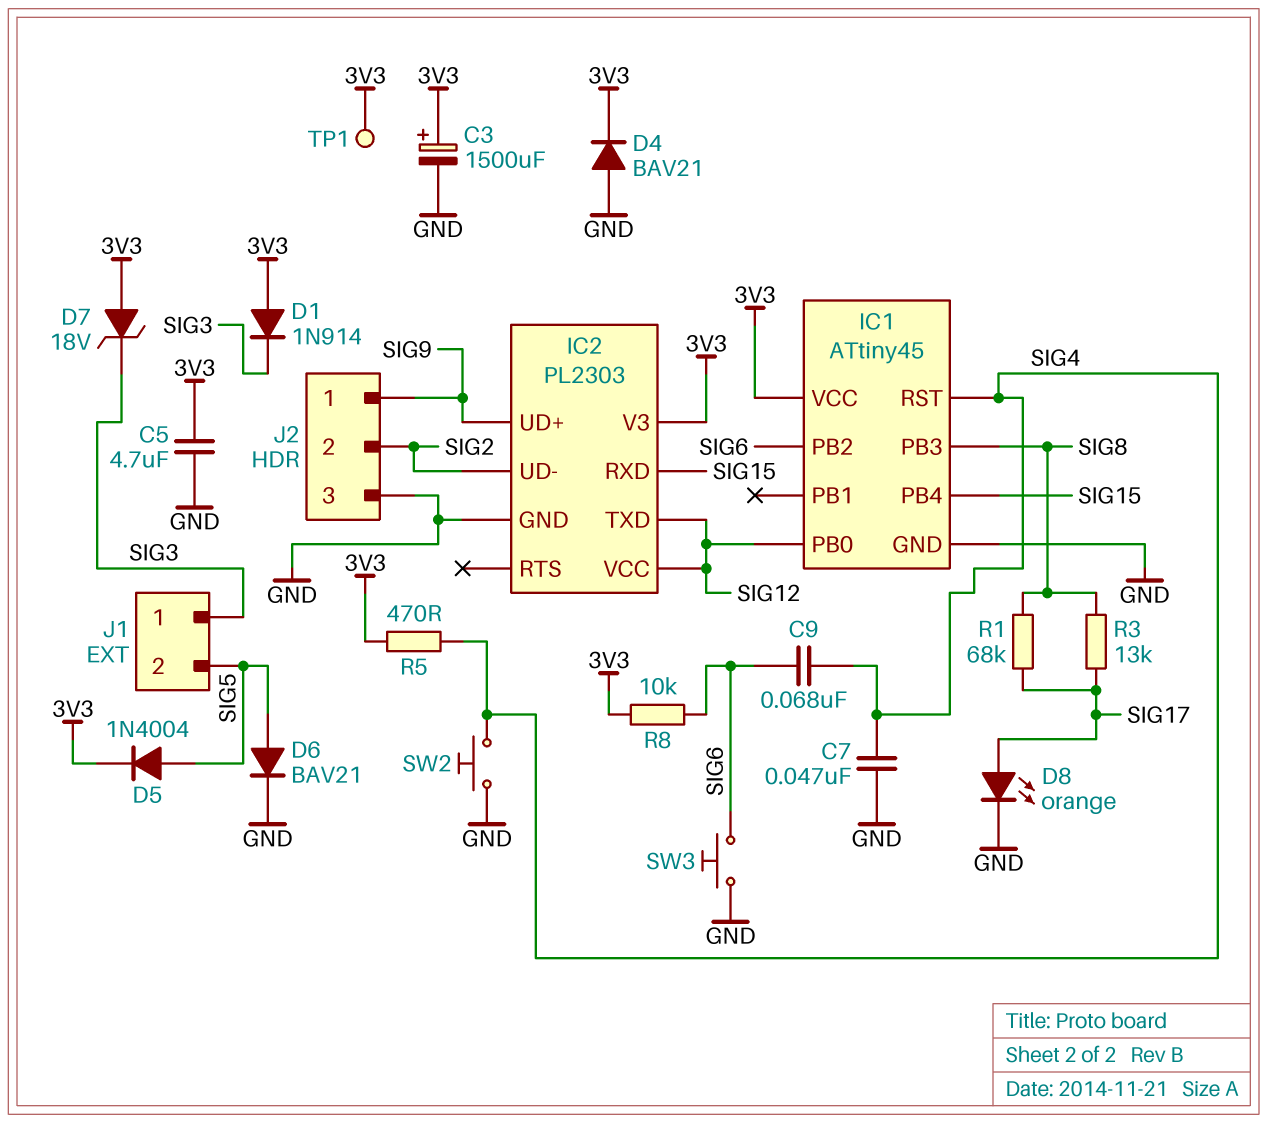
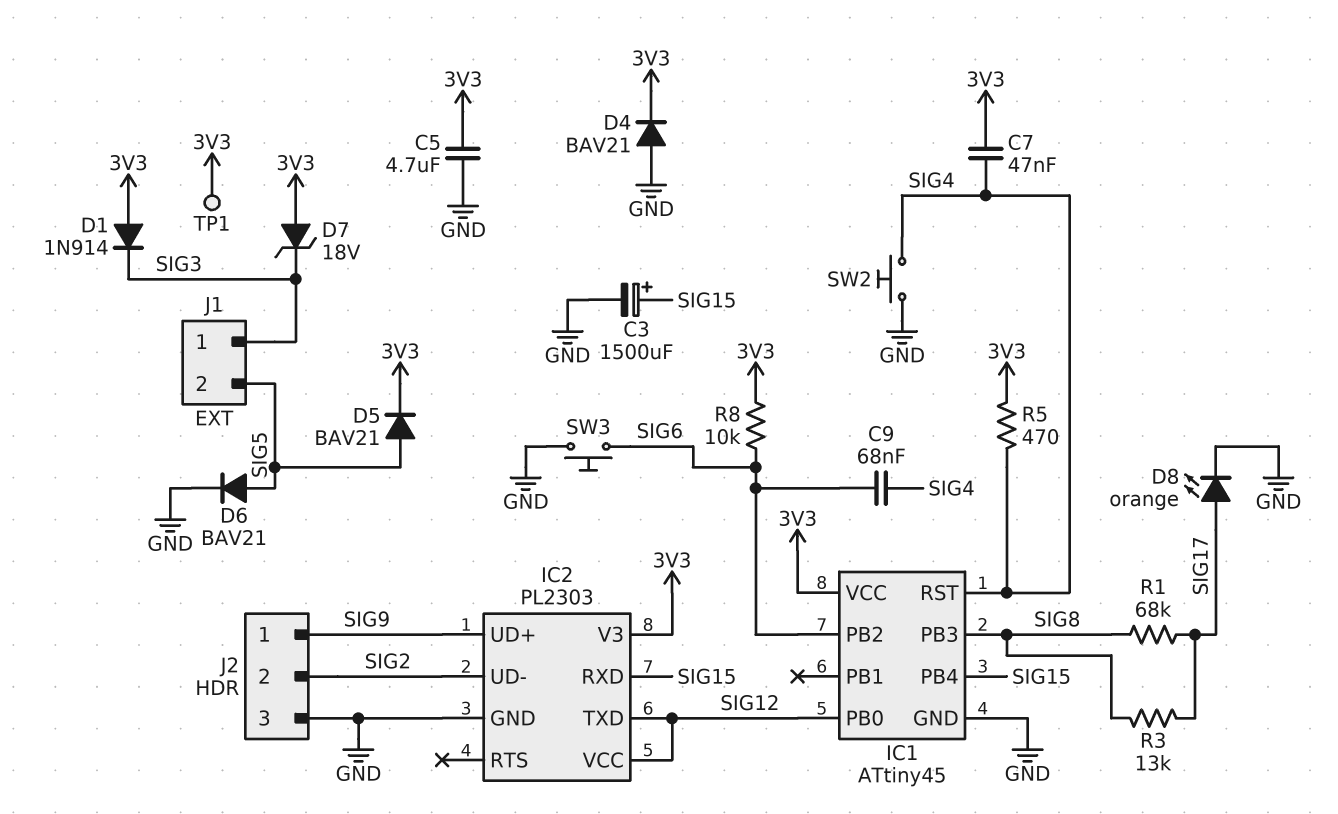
C3: 1500uF (plus 3V3, minus GND) -> 1500uF (plus SIG15, minus GND)
C7: 47nF (GND, SIG4) -> 47nF (3V3, SIG4)
D5: diode 1N4004 (A SIG5, K 3V3) -> diode BAV21 (A SIG5, K 3V3)

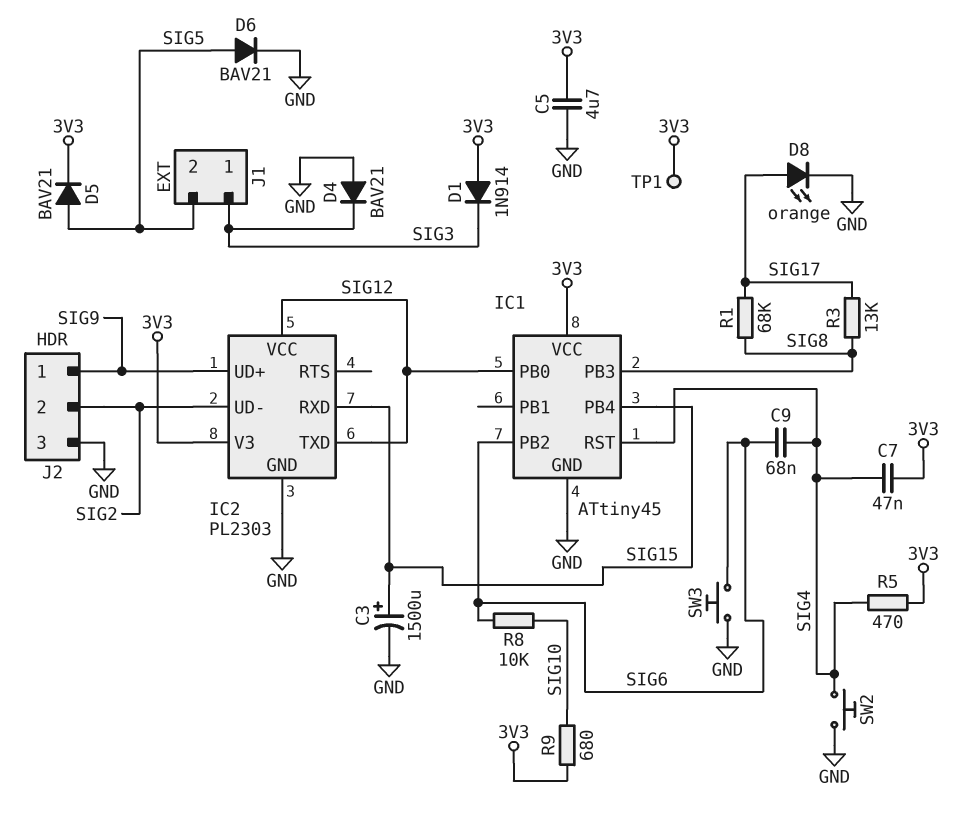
D4: diode BAV21 (A GND, K 3V3) -> diode BAV21 (A GND, K SIG3)
D7: zener 18V (A 3V3, K SIG3) -> none
R8: 10k (3V3, SIG6) -> 10k (SIG6, SIG10)
R9: none -> 680 (3V3, SIG10)

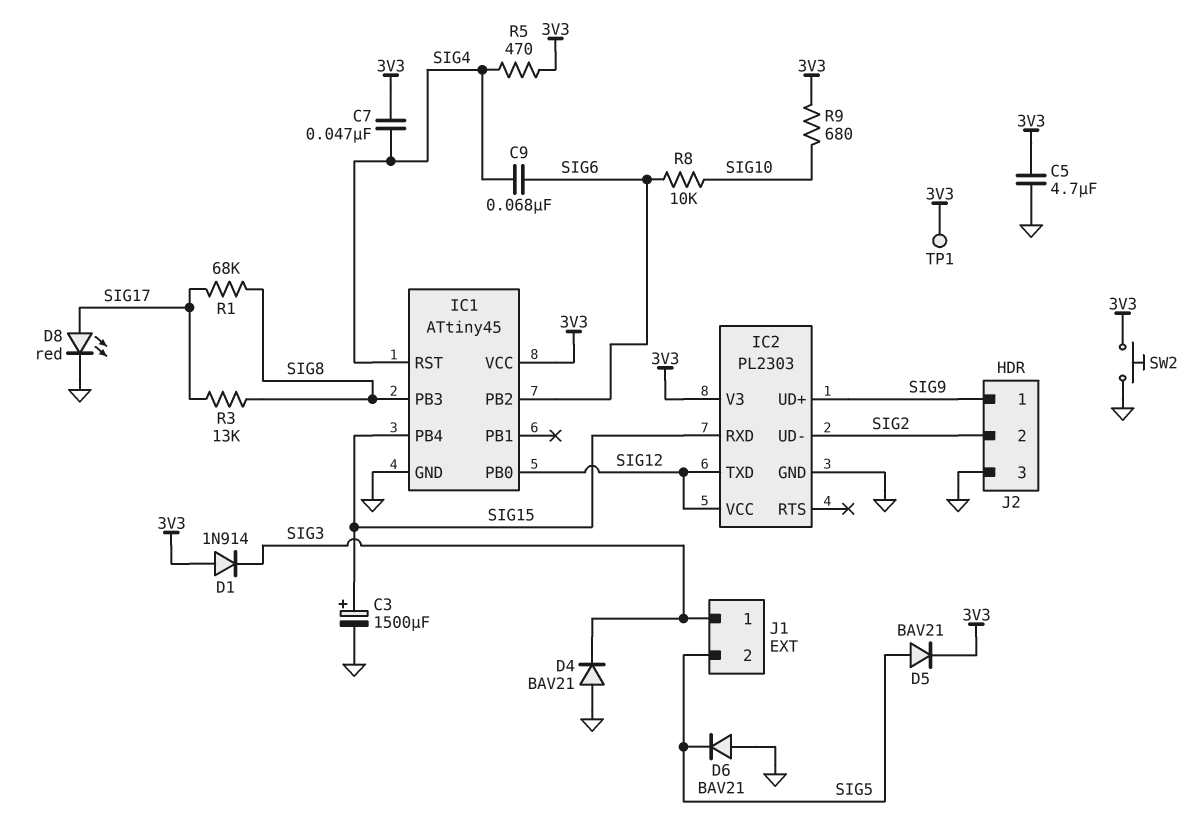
D6: diode BAV21 (A SIG5, K GND) -> diode BAV21 (A GND, K SIG5)
D8: LED orange (A SIG17, K GND) -> LED red (A SIG17, K GND)
SW2: button (GND, SIG4) -> button (3V3, GND)
SW3: button (GND, SIG6) -> none

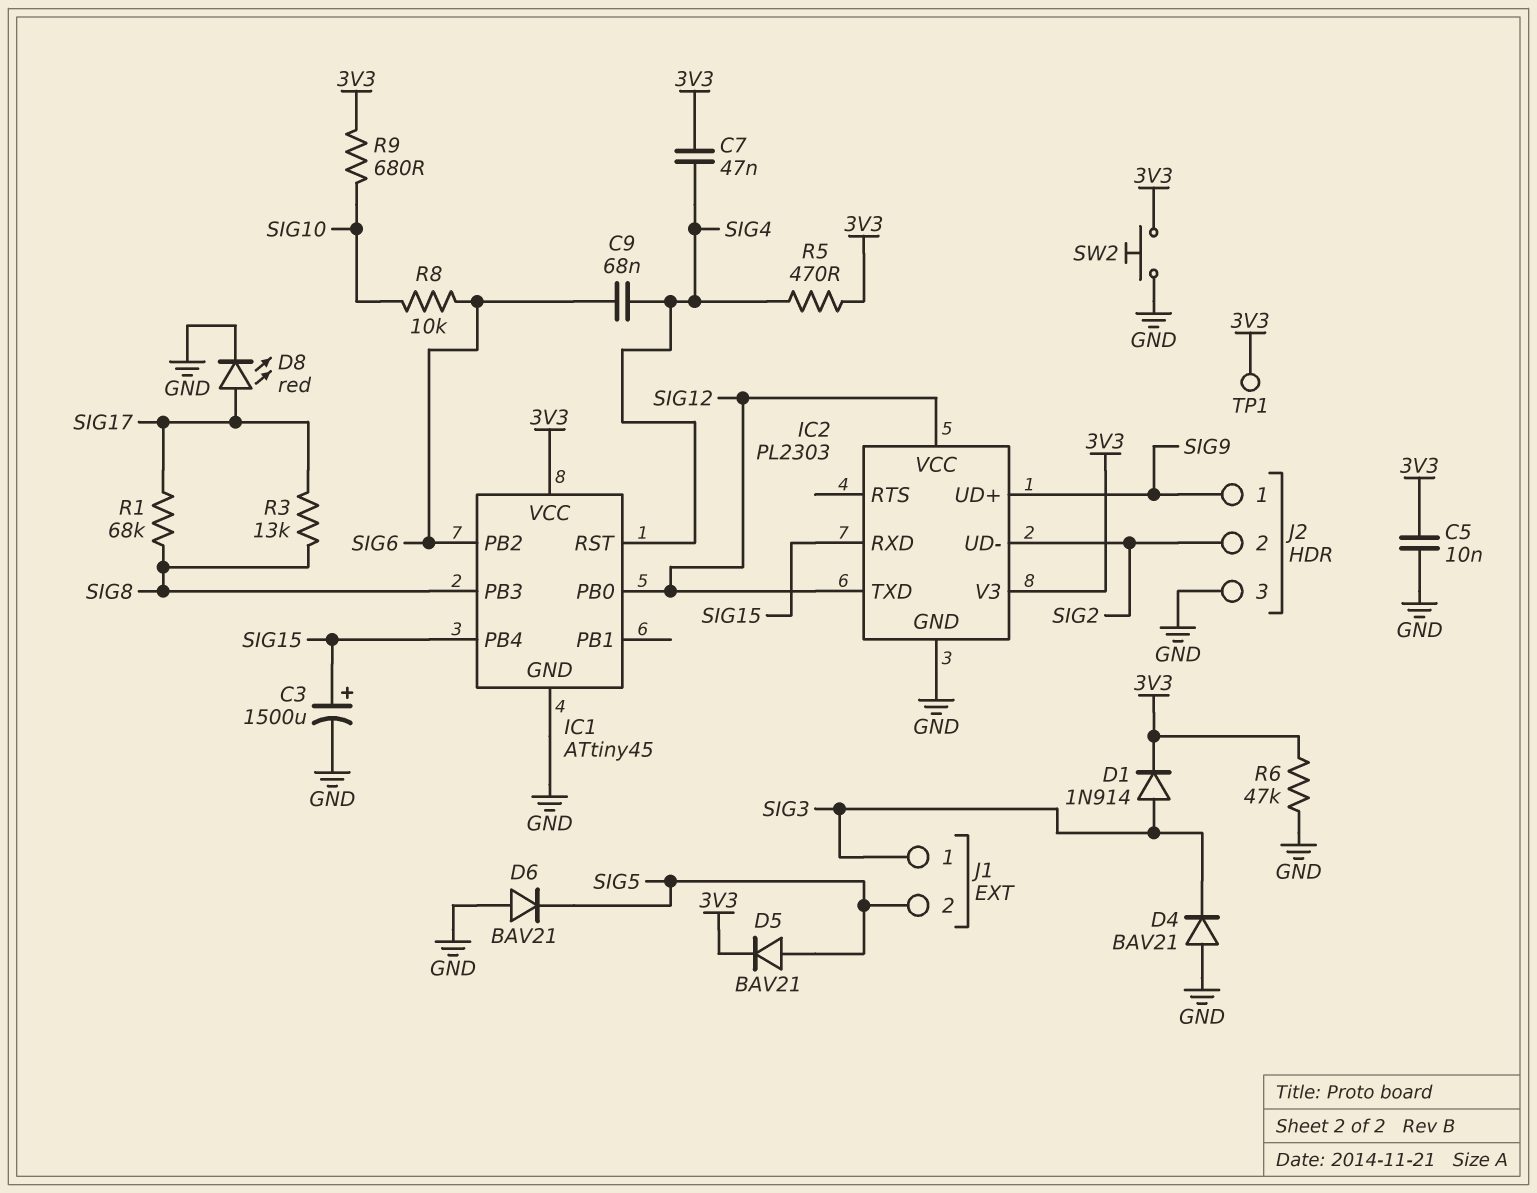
C5: 4.7uF (3V3, GND) -> 10nF (3V3, GND)
D1: diode 1N914 (A 3V3, K SIG3) -> diode 1N914 (A SIG3, K 3V3)
R6: none -> 47k (3V3, GND)

